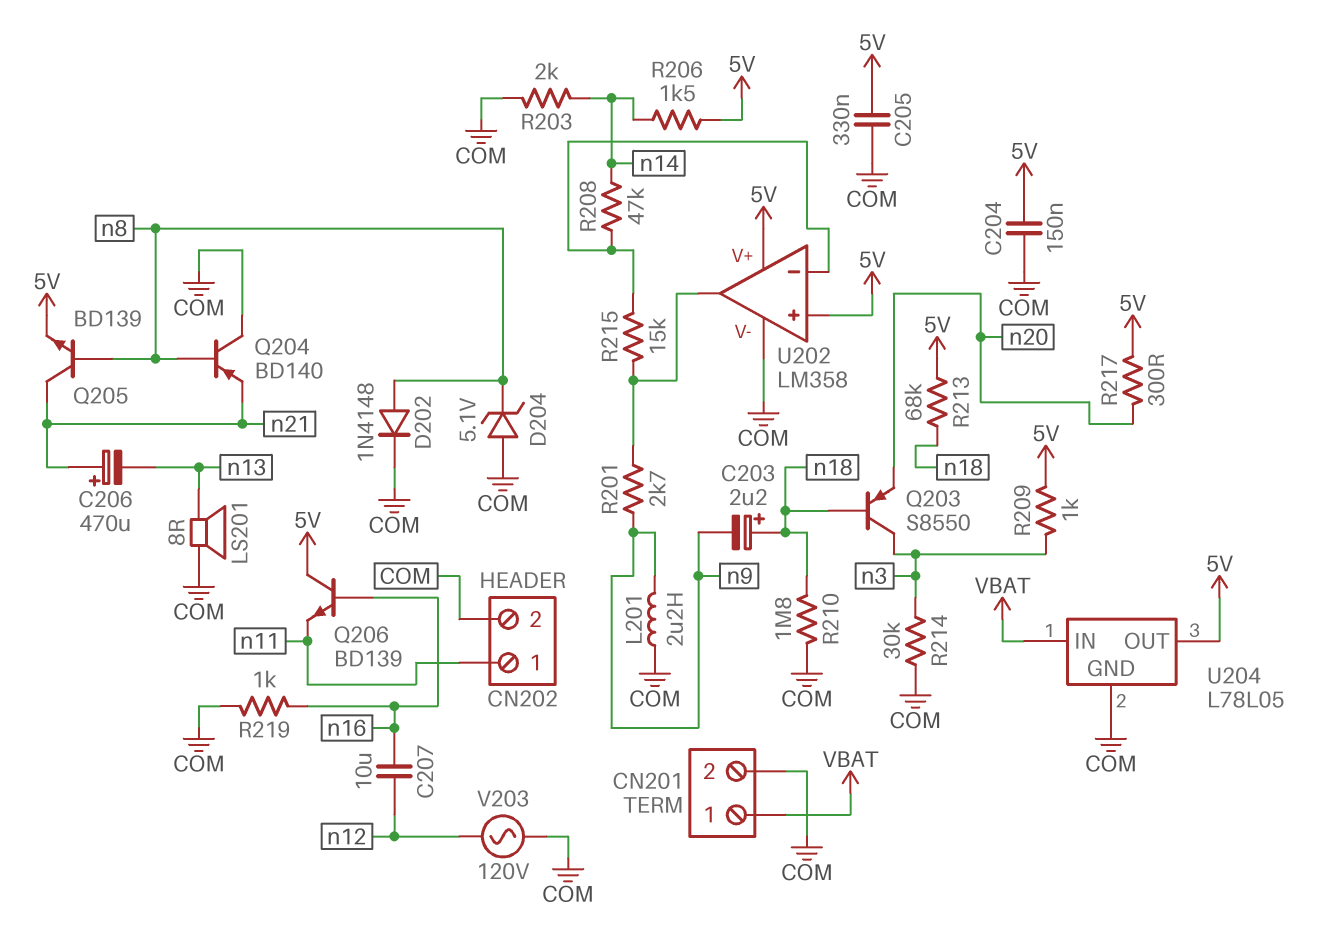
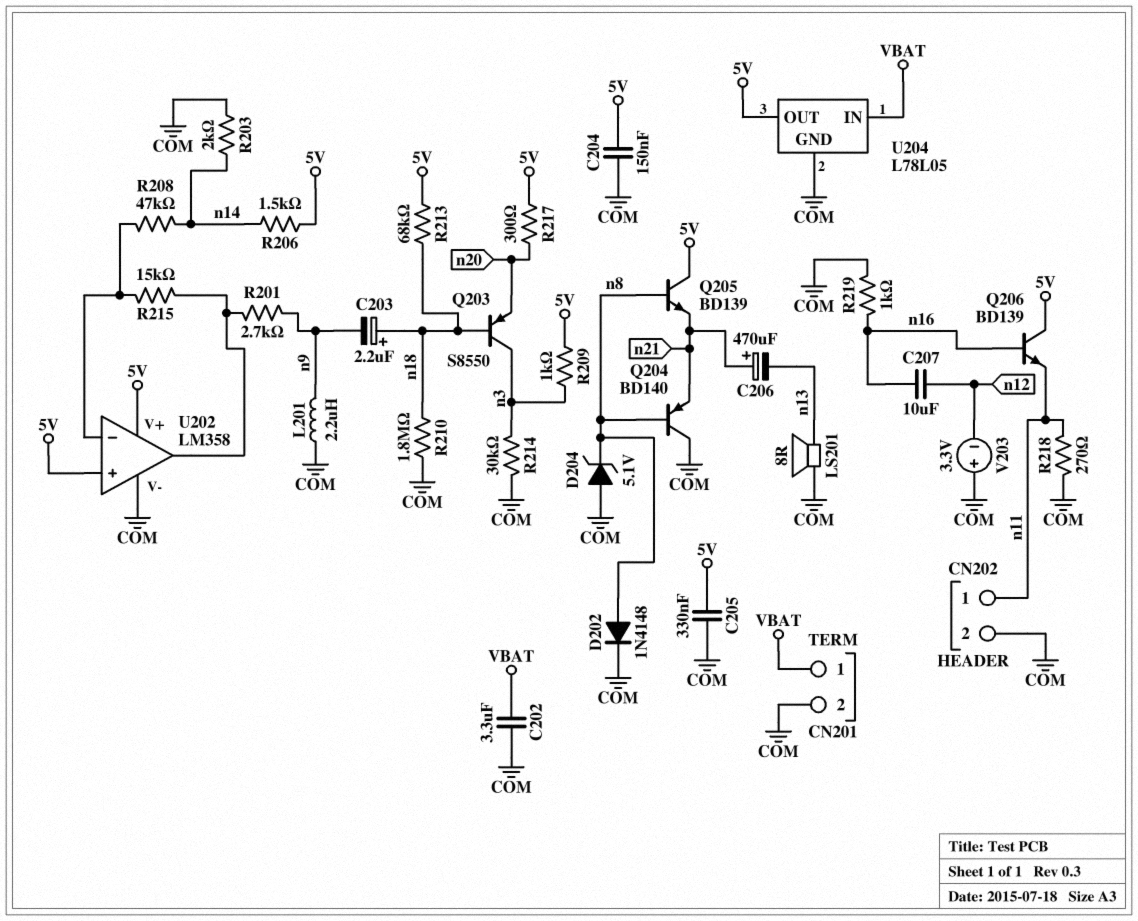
C202: none -> 3.3uF (COM, VBAT)
Q205: NPN BD139 (B n8, C n21, E 5V) -> NPN BD139 (B n8, C 5V, E n21)
R218: none -> 270 (COM, n11)
V203: AC 120V (COM, n12) -> 3.3V (plus COM, minus n12)

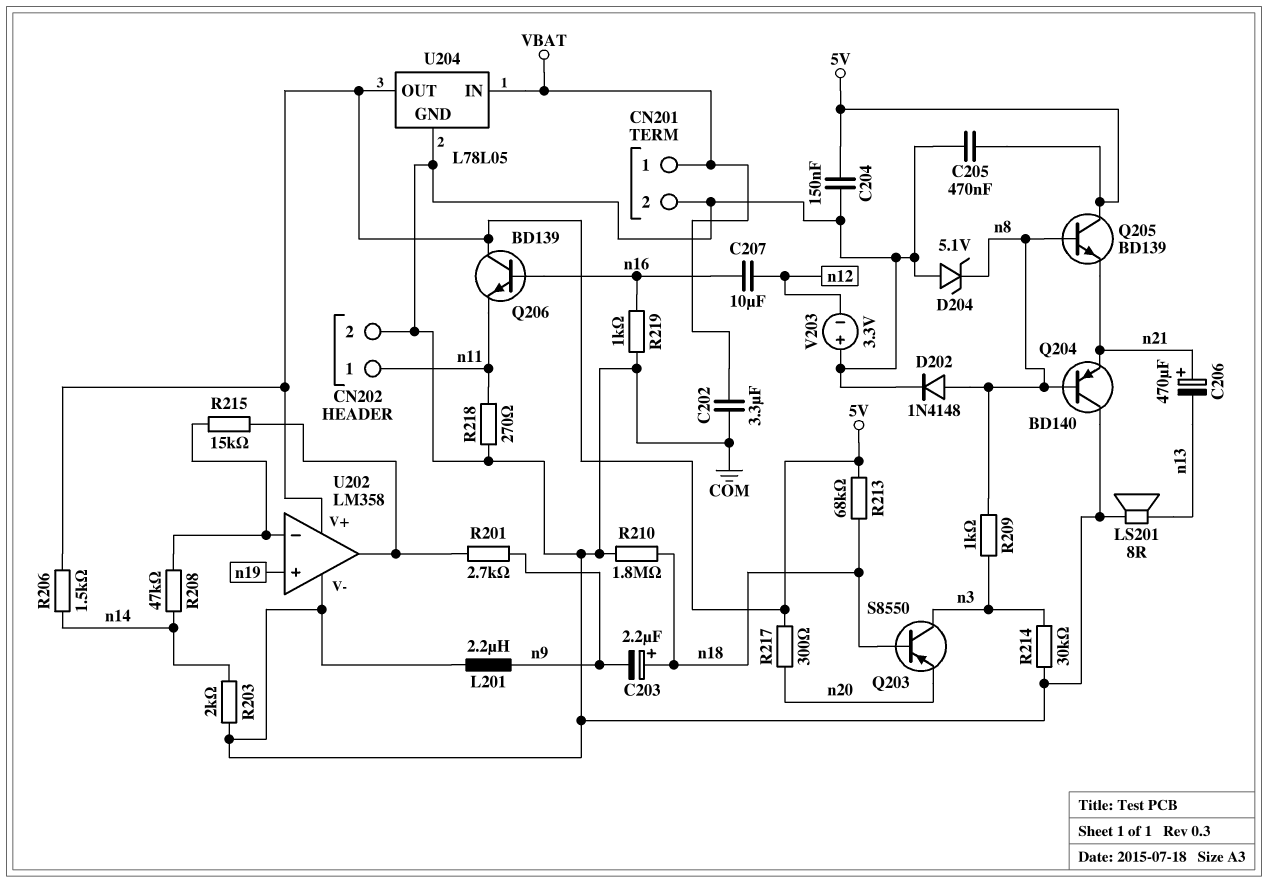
C205: 330nF (5V, COM) -> 470nF (5V, COM)
R209: 1k (5V, n3) -> 1k (n3, n8)
U202 pin in+: 5V -> n19

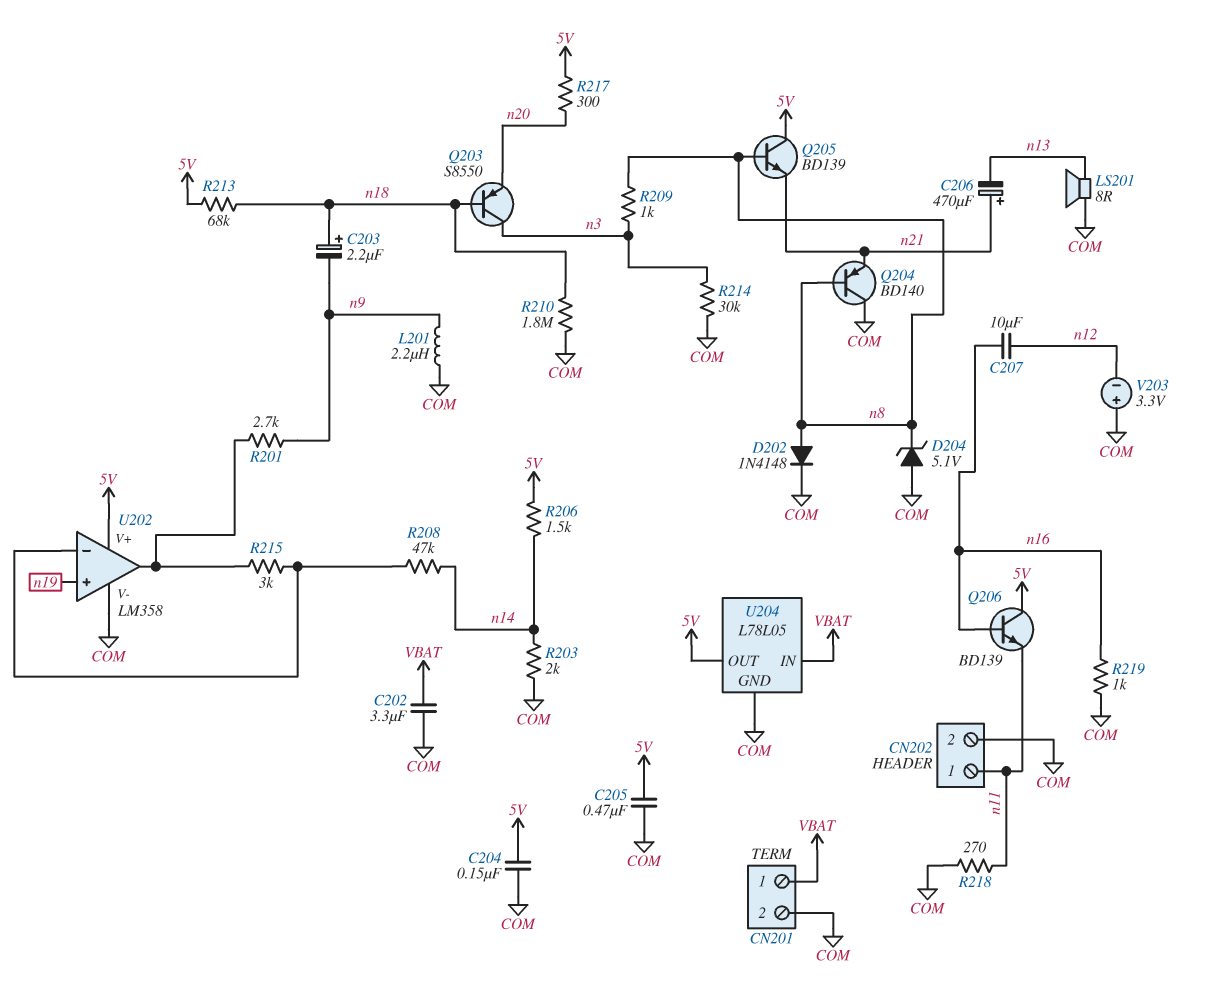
R215: 15k (U202/in-, U202/out) -> 3k (U202/in-, U202/out)

